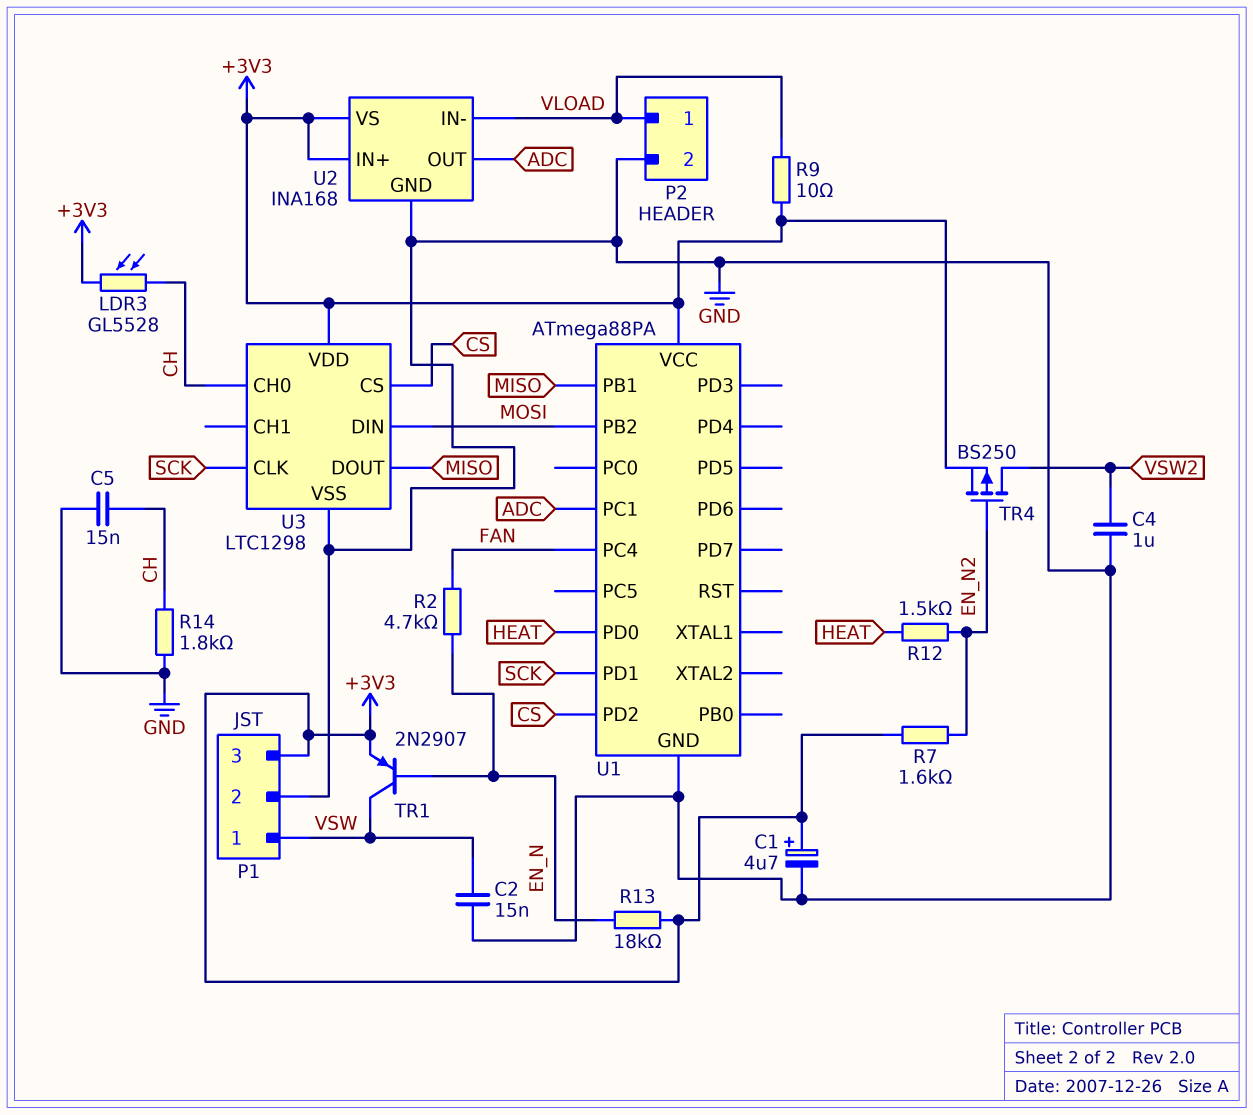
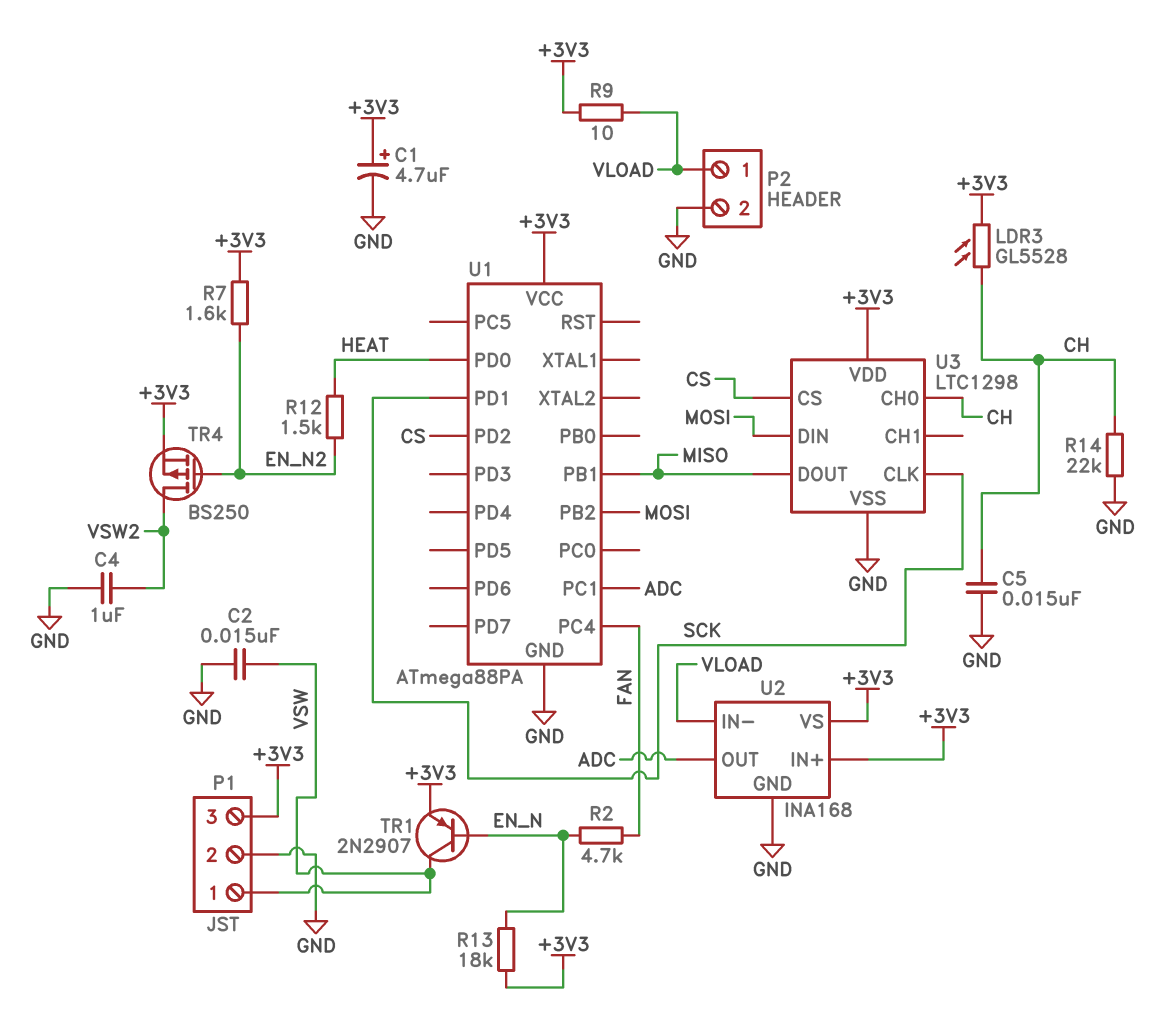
R14: 1.8k (CH, GND) -> 22k (CH, GND)

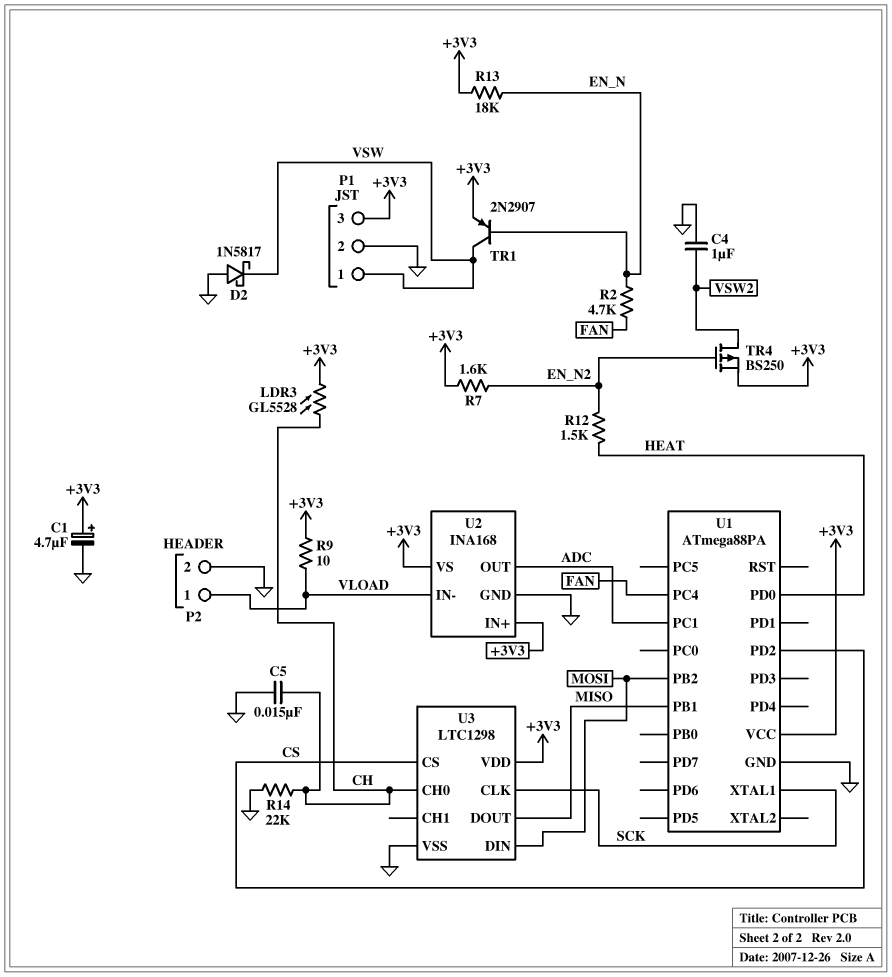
C2: 15nF (GND, VSW) -> none
D2: none -> schottky 1N5817 (A GND, K VSW)
U1 pin PD1: SCK -> none
U1 pin XTAL1: none -> SCK

